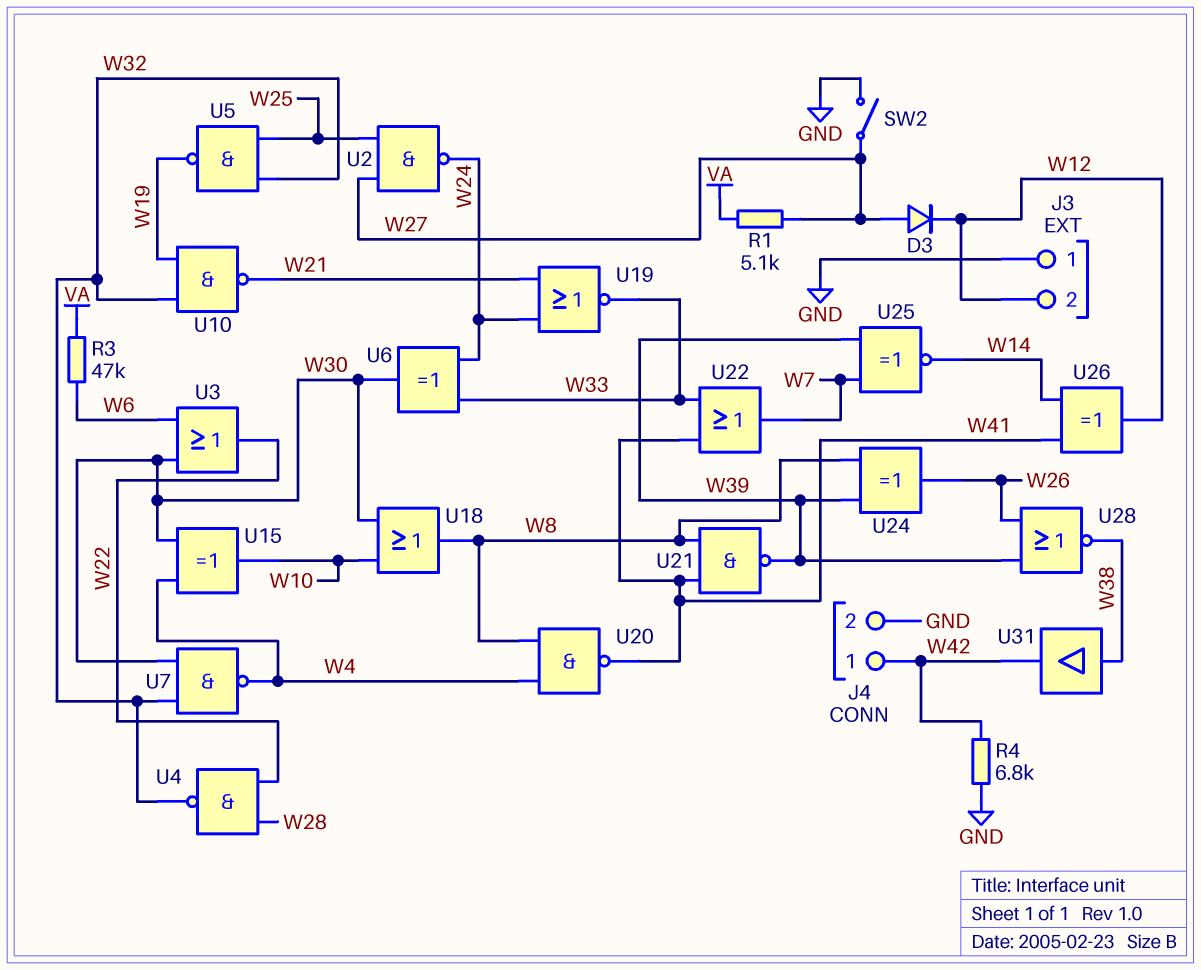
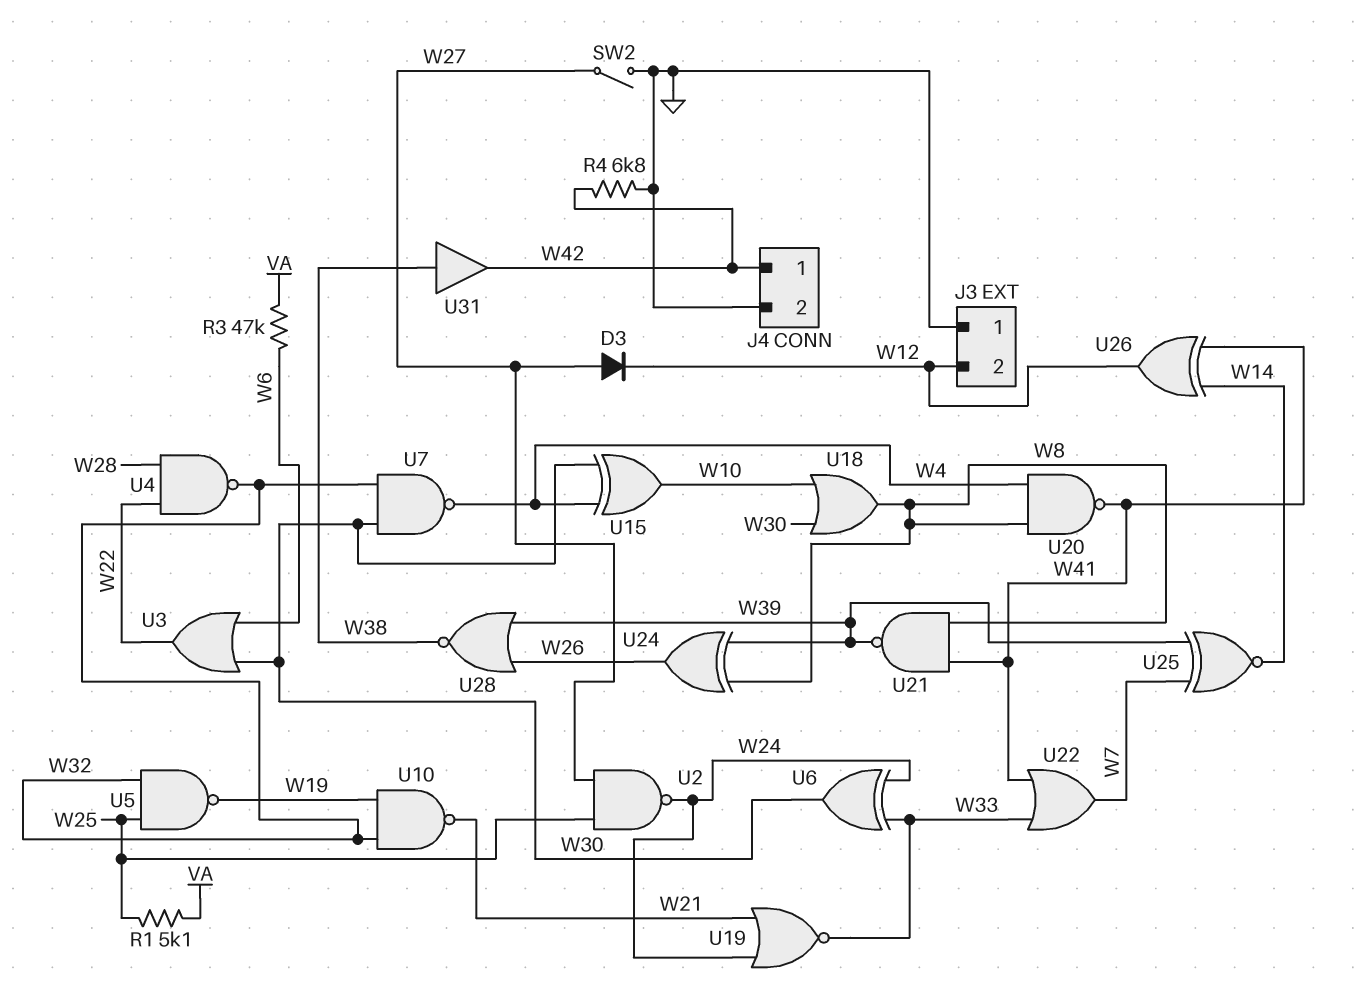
R1: 5.1k (VA, W27) -> 5.1k (VA, W25)

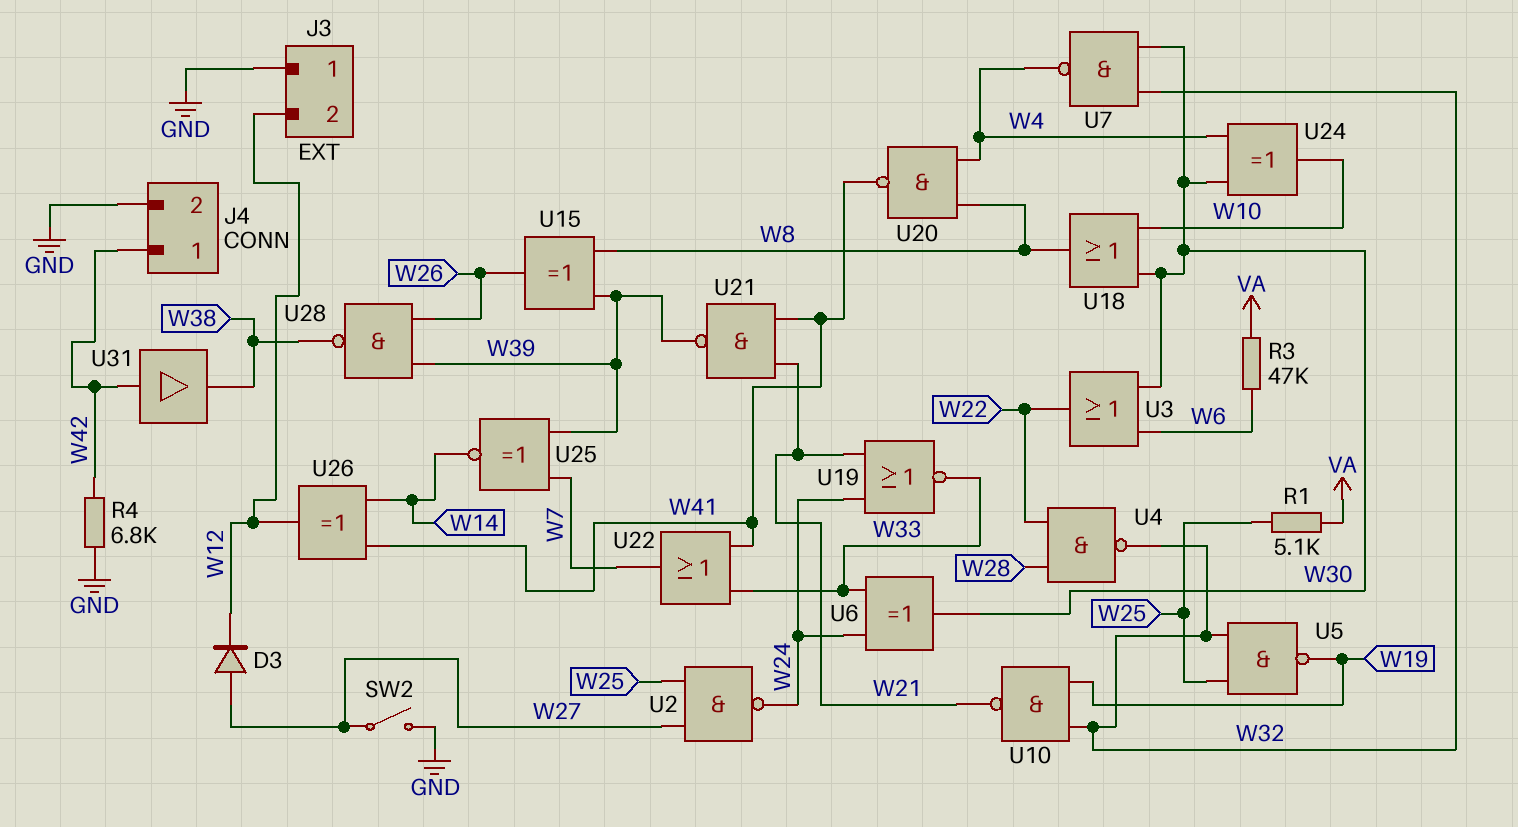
U15: XOR (in W4, in W30, out W10) -> XOR (in W8, in W39, out W26)
U21: NAND (in W8, in W41, out W39) -> NAND (in W21, in W41, out W39)
U24: XOR (in W8, in W39, out W26) -> XOR (in W4, in W30, out W10)
U28: NOR (in W26, in W39, out W38) -> NAND (in W26, in W39, out W38)
U31: buffer (in W38, out W42) -> buffer (in W42, out W38)

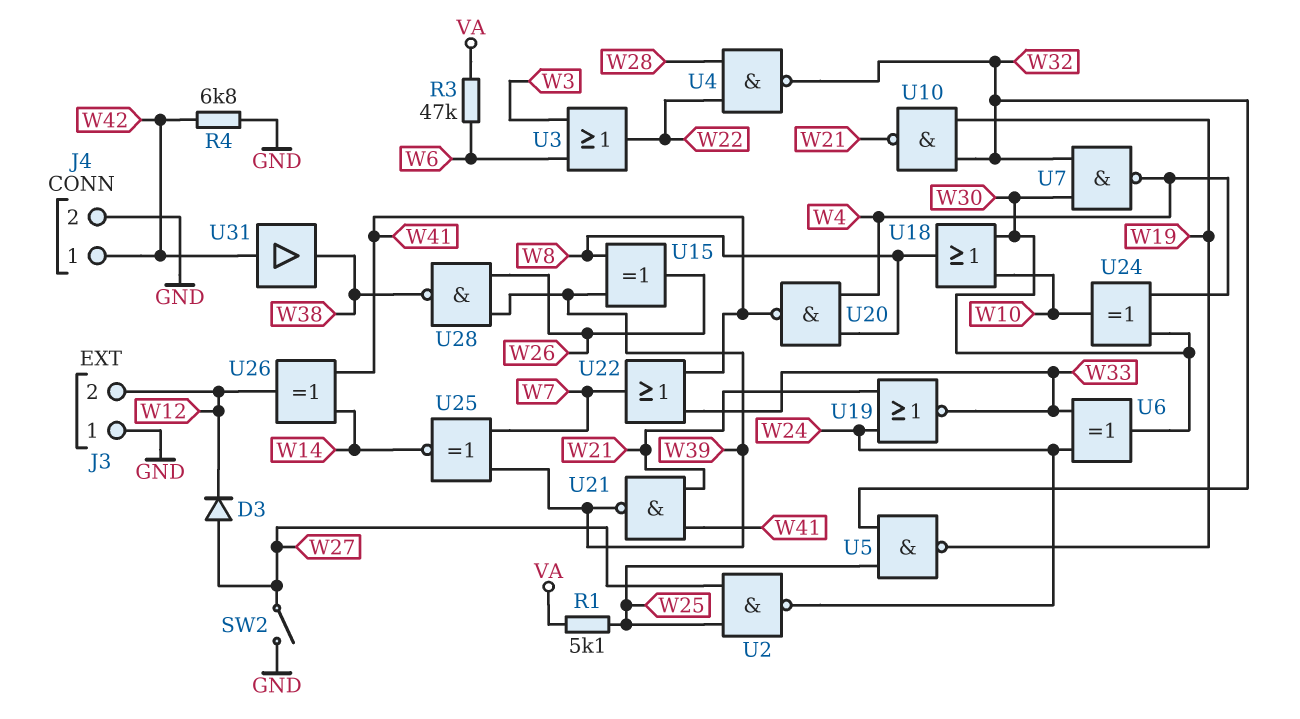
U3: OR (in W6, in W30, out W22) -> OR (in W3, in W6, out W22)

